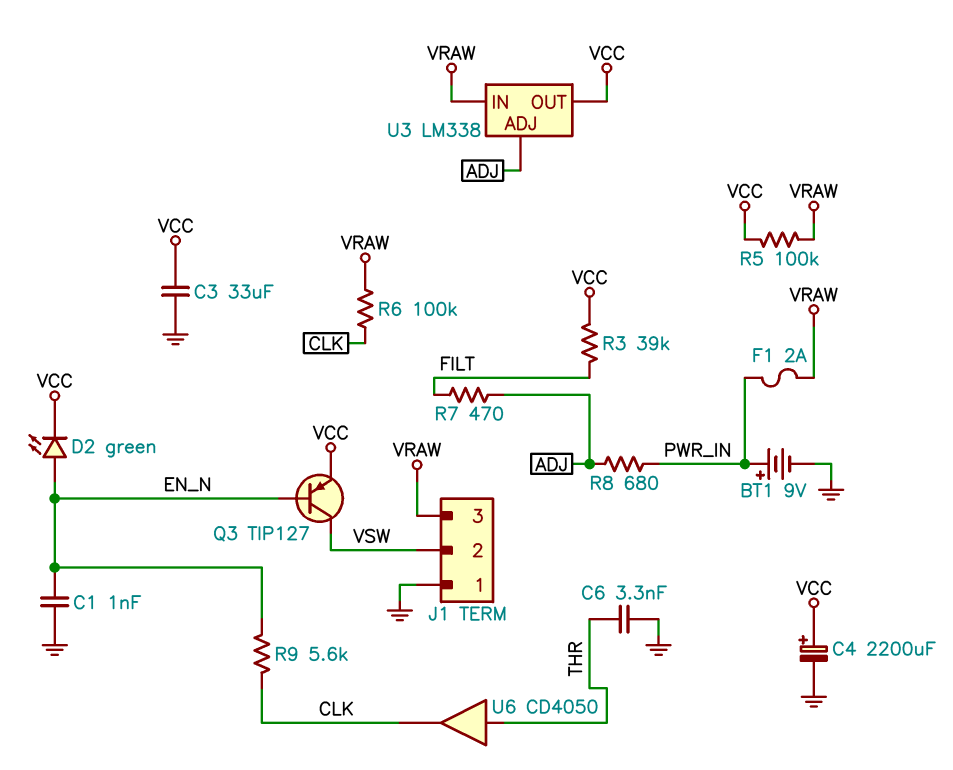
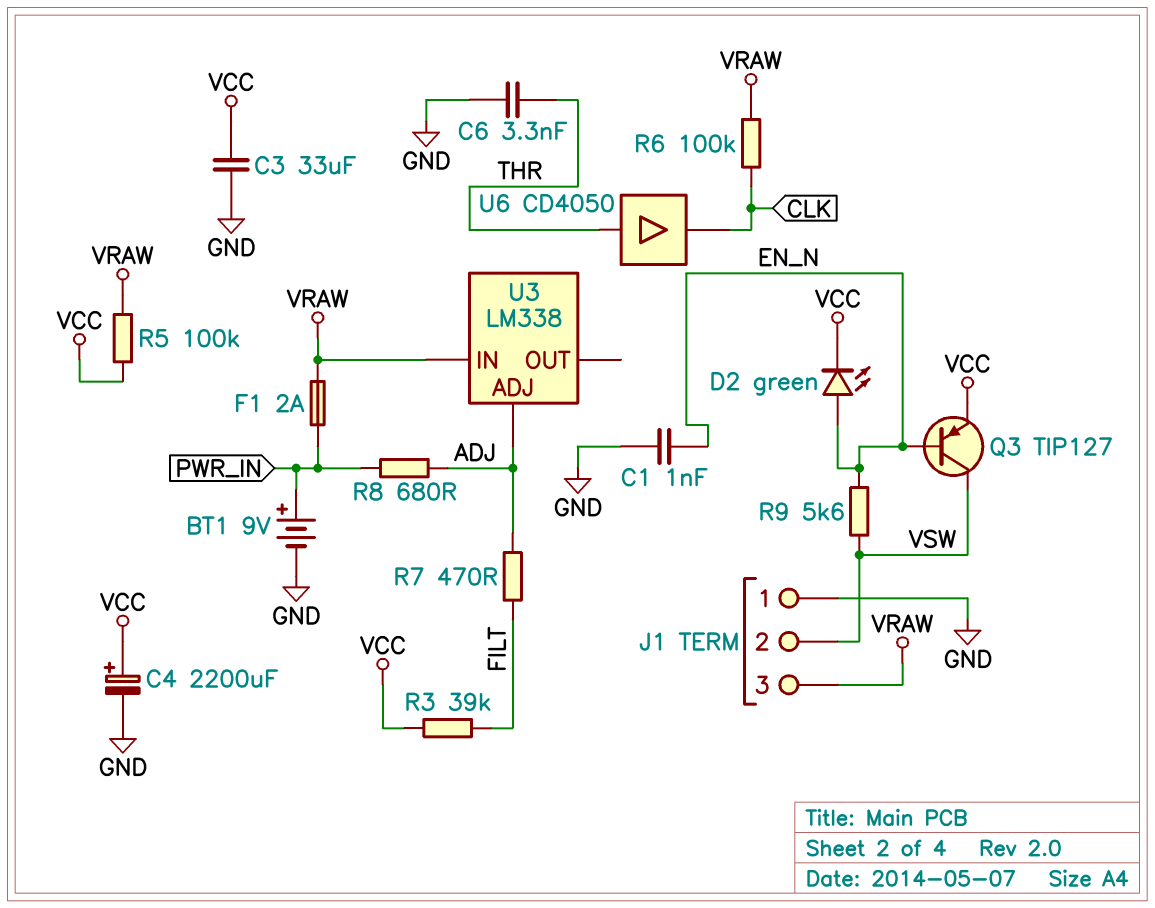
R9: 5.6k (CLK, EN_N) -> 5.6k (EN_N, VSW)
U3 pin OUT: VCC -> none

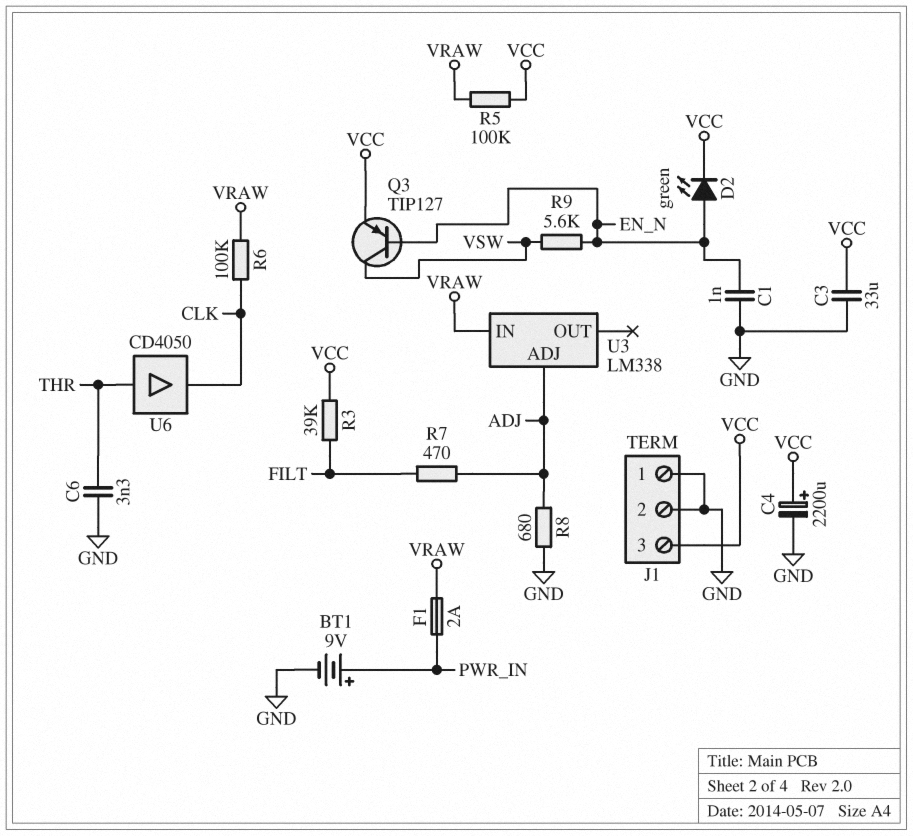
J1 pin 2: VSW -> GND
J1 pin 3: VRAW -> VCC
R8: 680 (ADJ, PWR_IN) -> 680 (ADJ, GND)

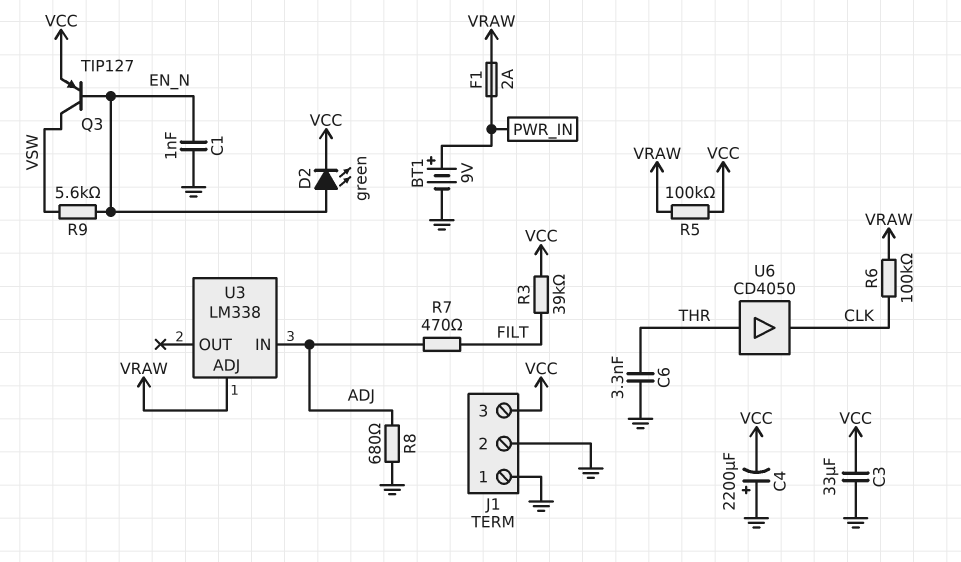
C4: 2200uF (plus VCC, minus GND) -> 2200uF (plus GND, minus VCC)
U3 pin ADJ: ADJ -> VRAW
U3 pin IN: VRAW -> ADJ

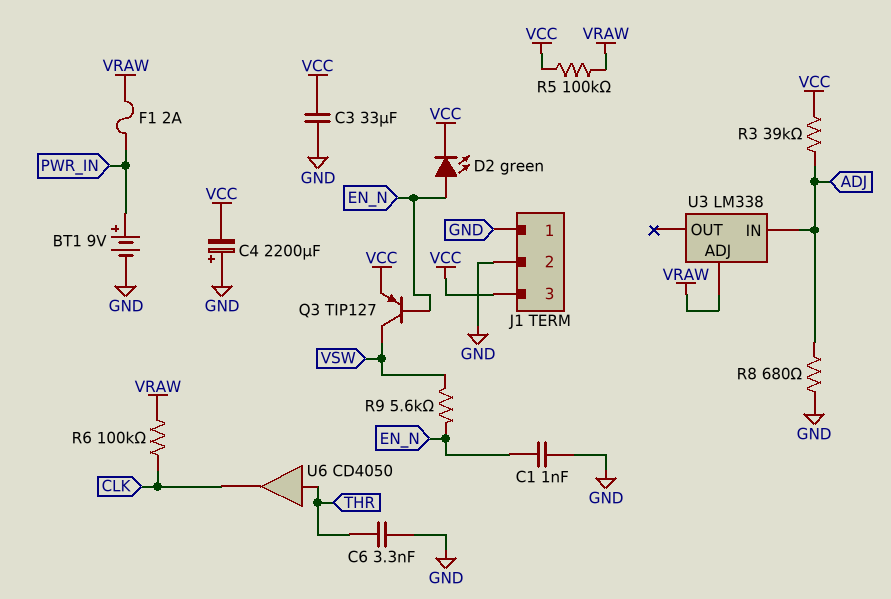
R3: 39k (FILT, VCC) -> 39k (ADJ, VCC)
R7: 470 (ADJ, FILT) -> none

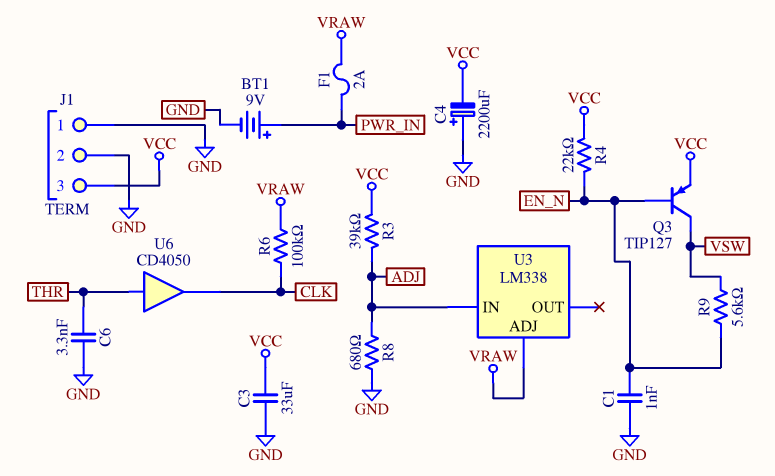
D2: LED green (A EN_N, K VCC) -> none
R4: none -> 22k (EN_N, VCC)
R5: 100k (VCC, VRAW) -> none

